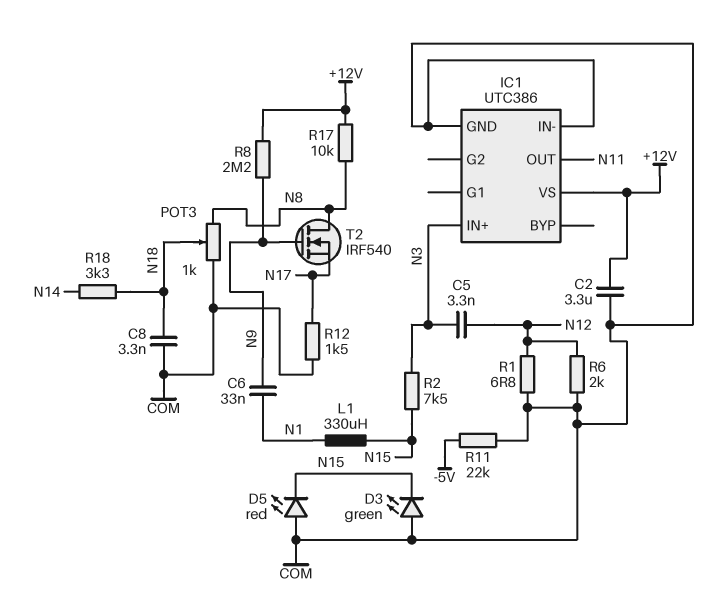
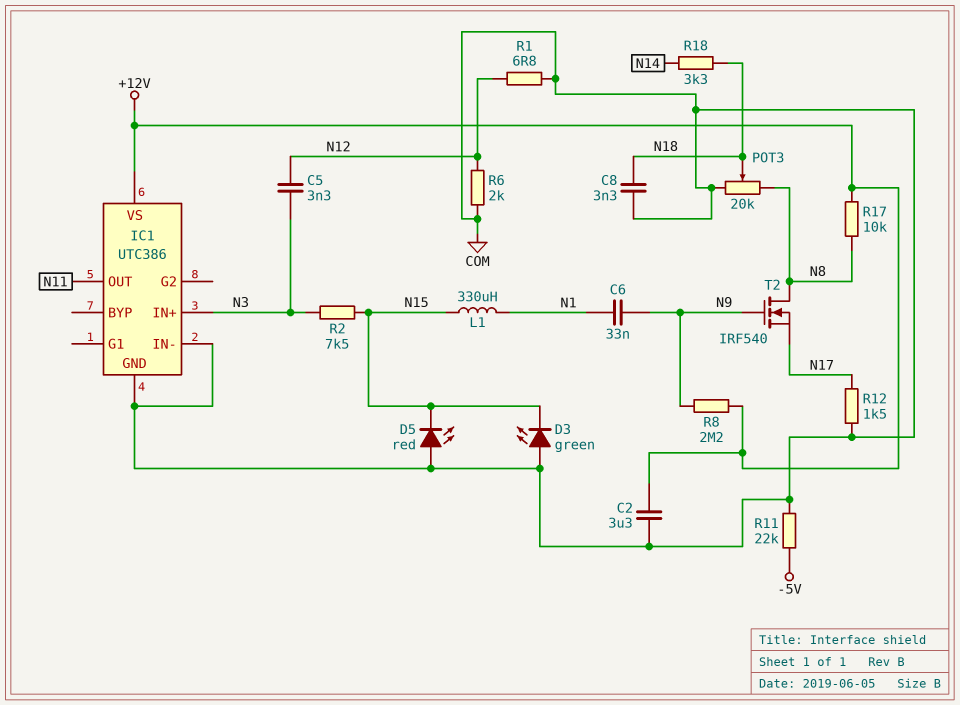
POT3: 1k (COM, N8, wiper N18) -> 20k (COM, N8, wiper N18)

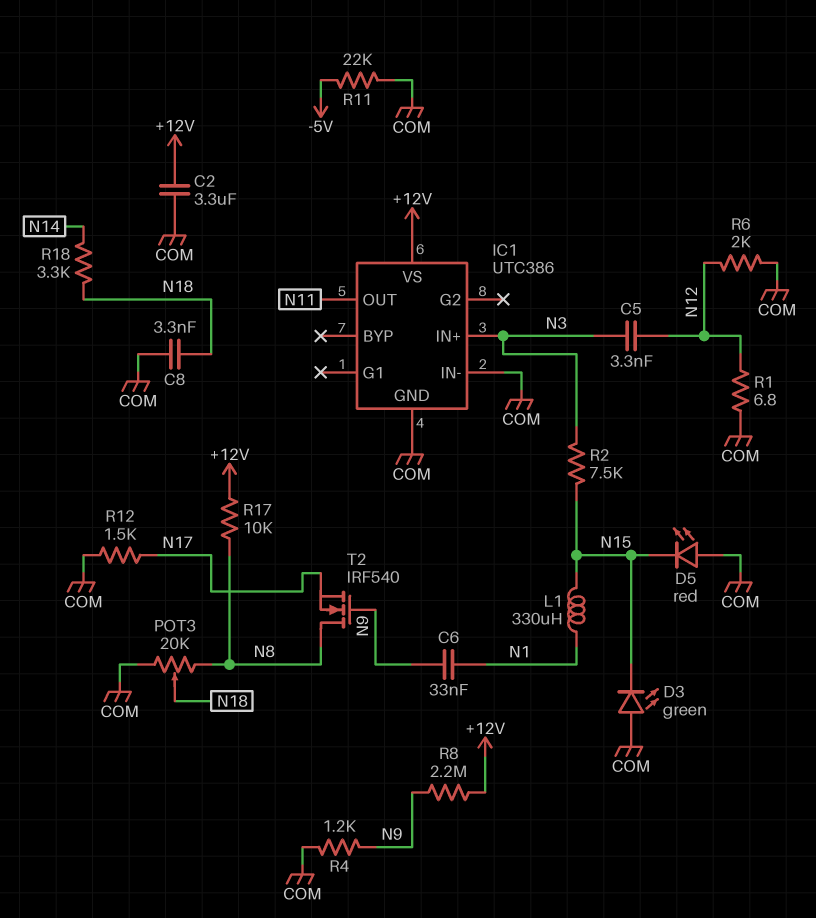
R4: none -> 1.2k (COM, N9)

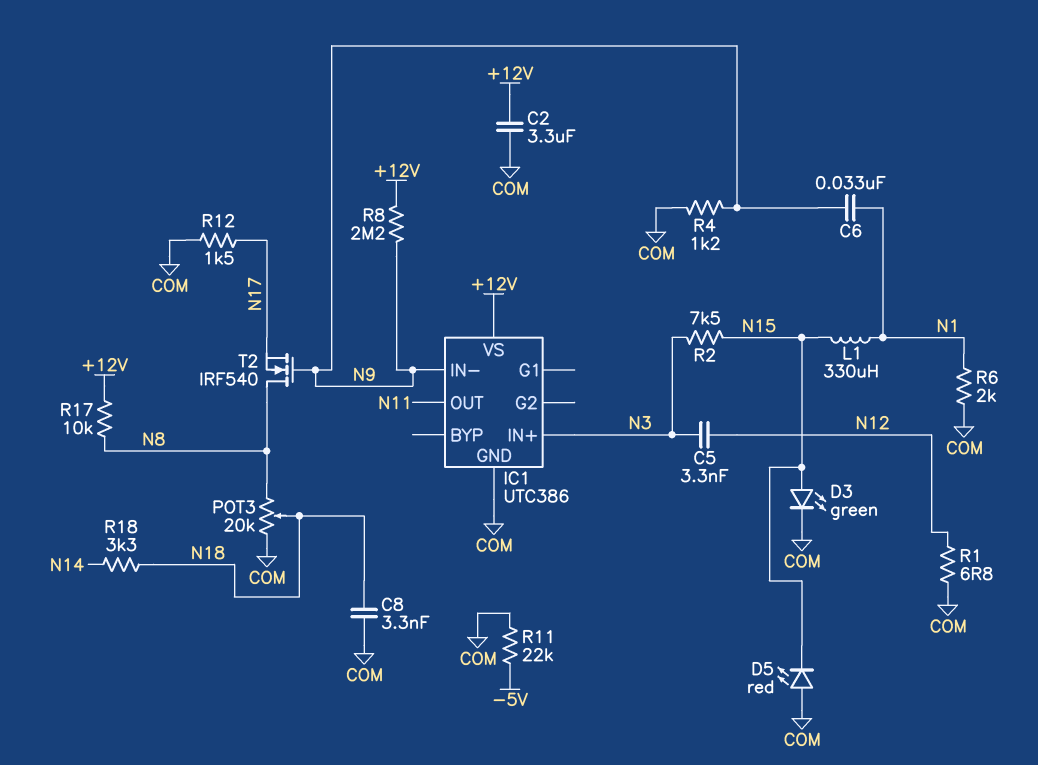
D3: LED green (A COM, K N15) -> LED green (A N15, K COM)
IC1 pin IN-: COM -> N9
R6: 2k (COM, N12) -> 2k (COM, N1)

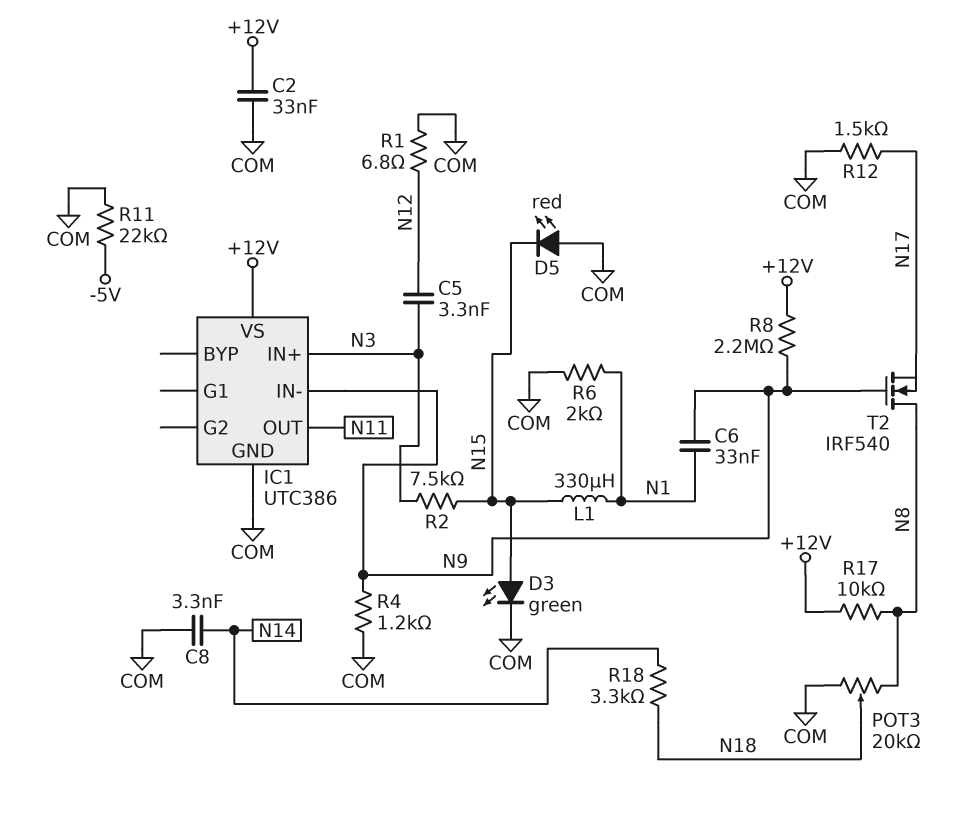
C2: 3.3uF (+12V, COM) -> 33nF (+12V, COM)
C8: 3.3nF (COM, N18) -> 3.3nF (COM, N14)

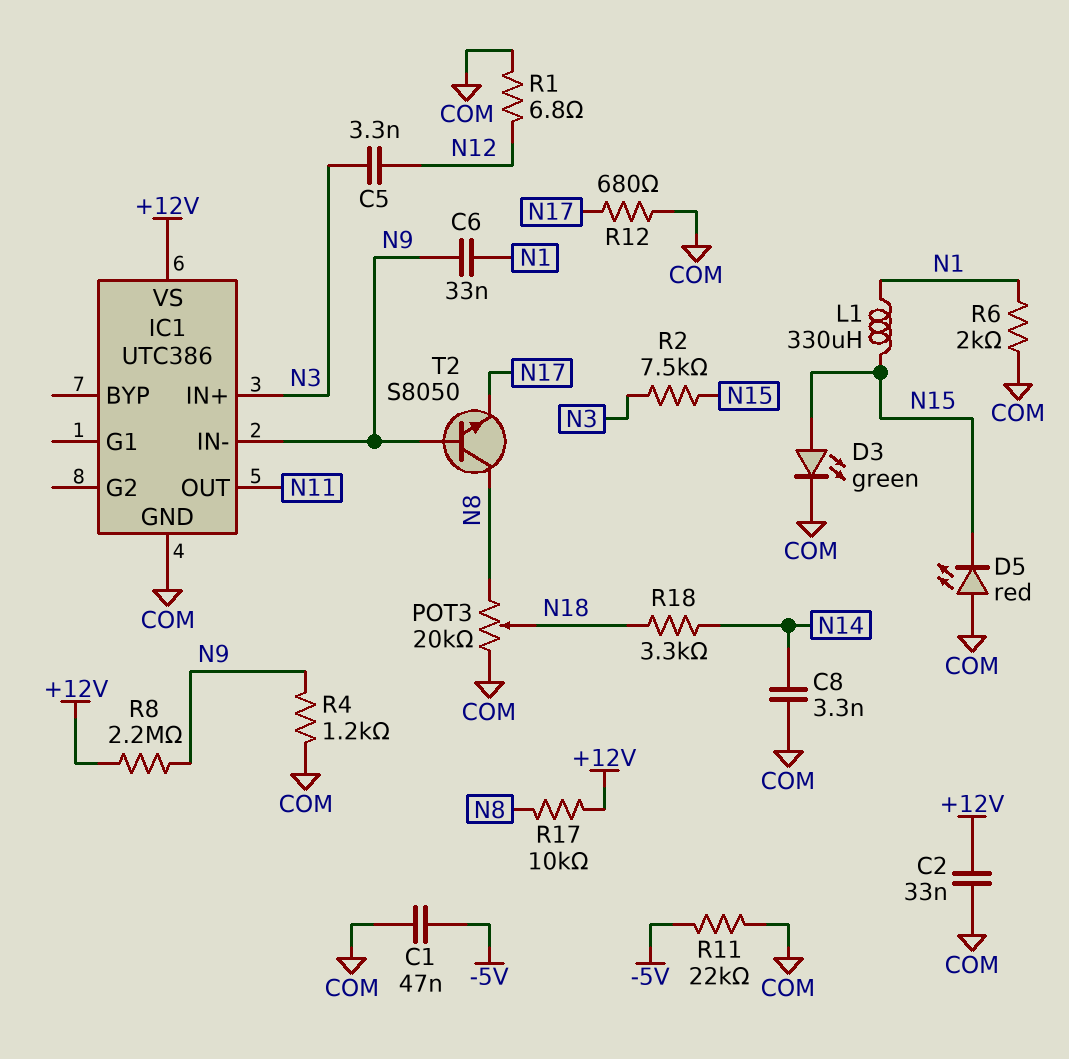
C1: none -> 47nF (-5V, COM)
R12: 1.5k (COM, N17) -> 680 (COM, N17)
T2: NMOS IRF540 (G N9, D N8, S N17) -> NPN S8050 (B N9, C N8, E N17)

